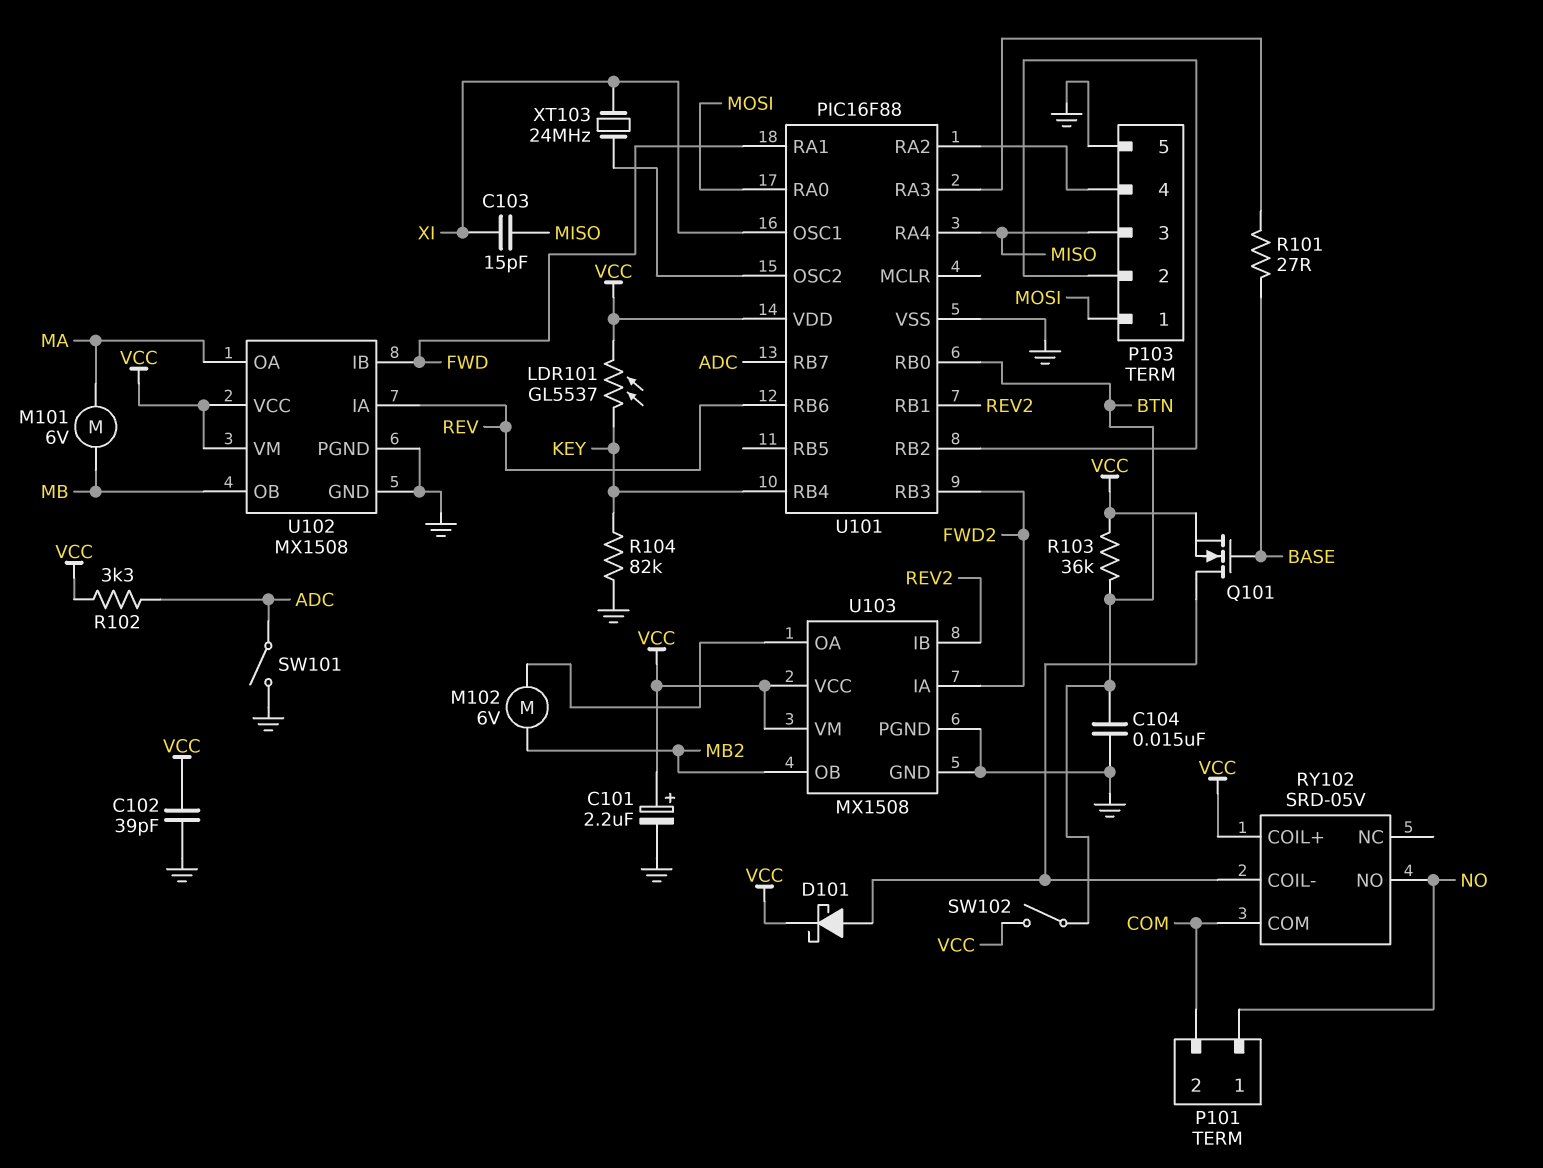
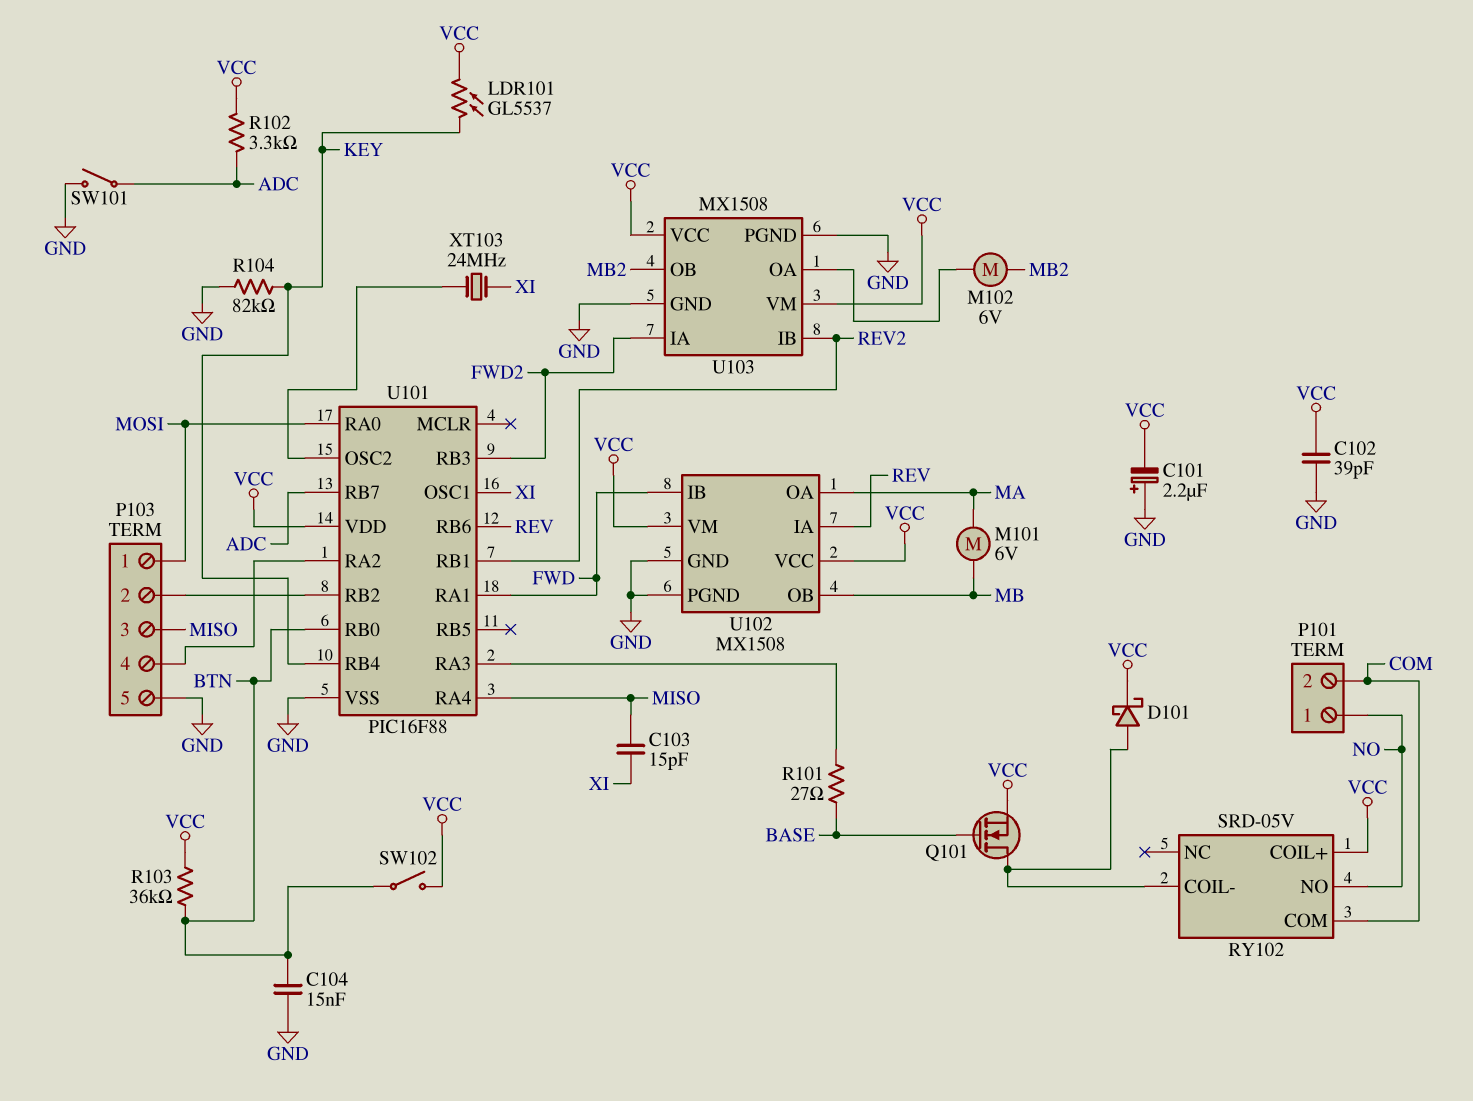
C101: 2.2uF (plus VCC, minus GND) -> 2.2uF (plus GND, minus VCC)

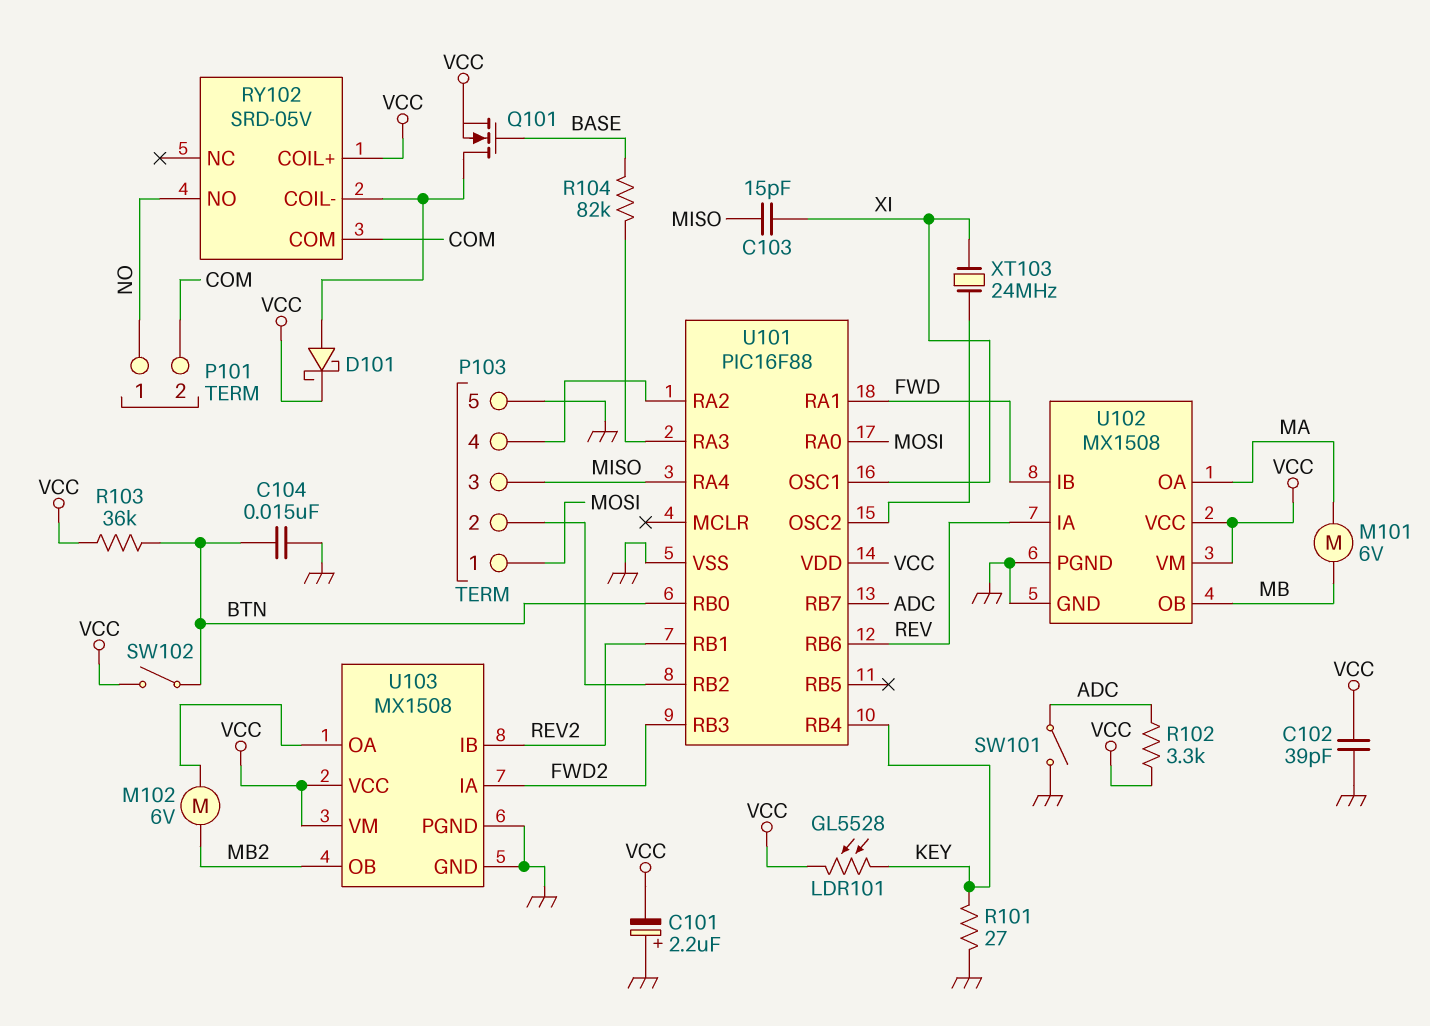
LDR101: GL5537 (KEY, VCC) -> GL5528 (KEY, VCC)
R101: 27 (BASE, U101/RA3) -> 27 (GND, KEY)
R104: 82k (GND, KEY) -> 82k (BASE, U101/RA3)

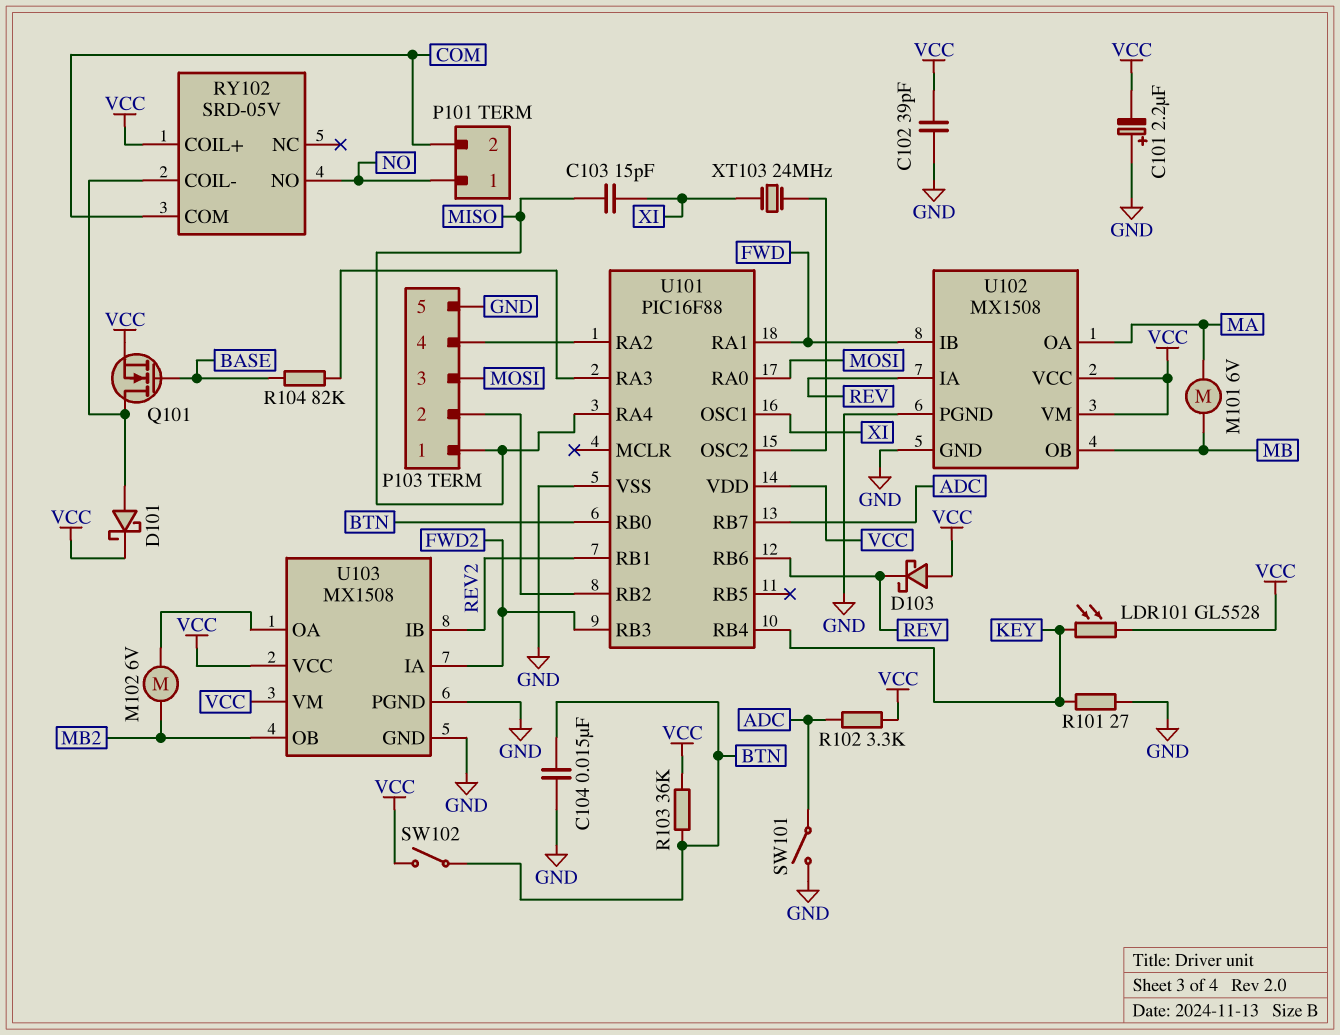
D103: none -> schottky (A VCC, K REV)
P103 pin 1: MOSI -> MISO
P103 pin 3: MISO -> MOSI

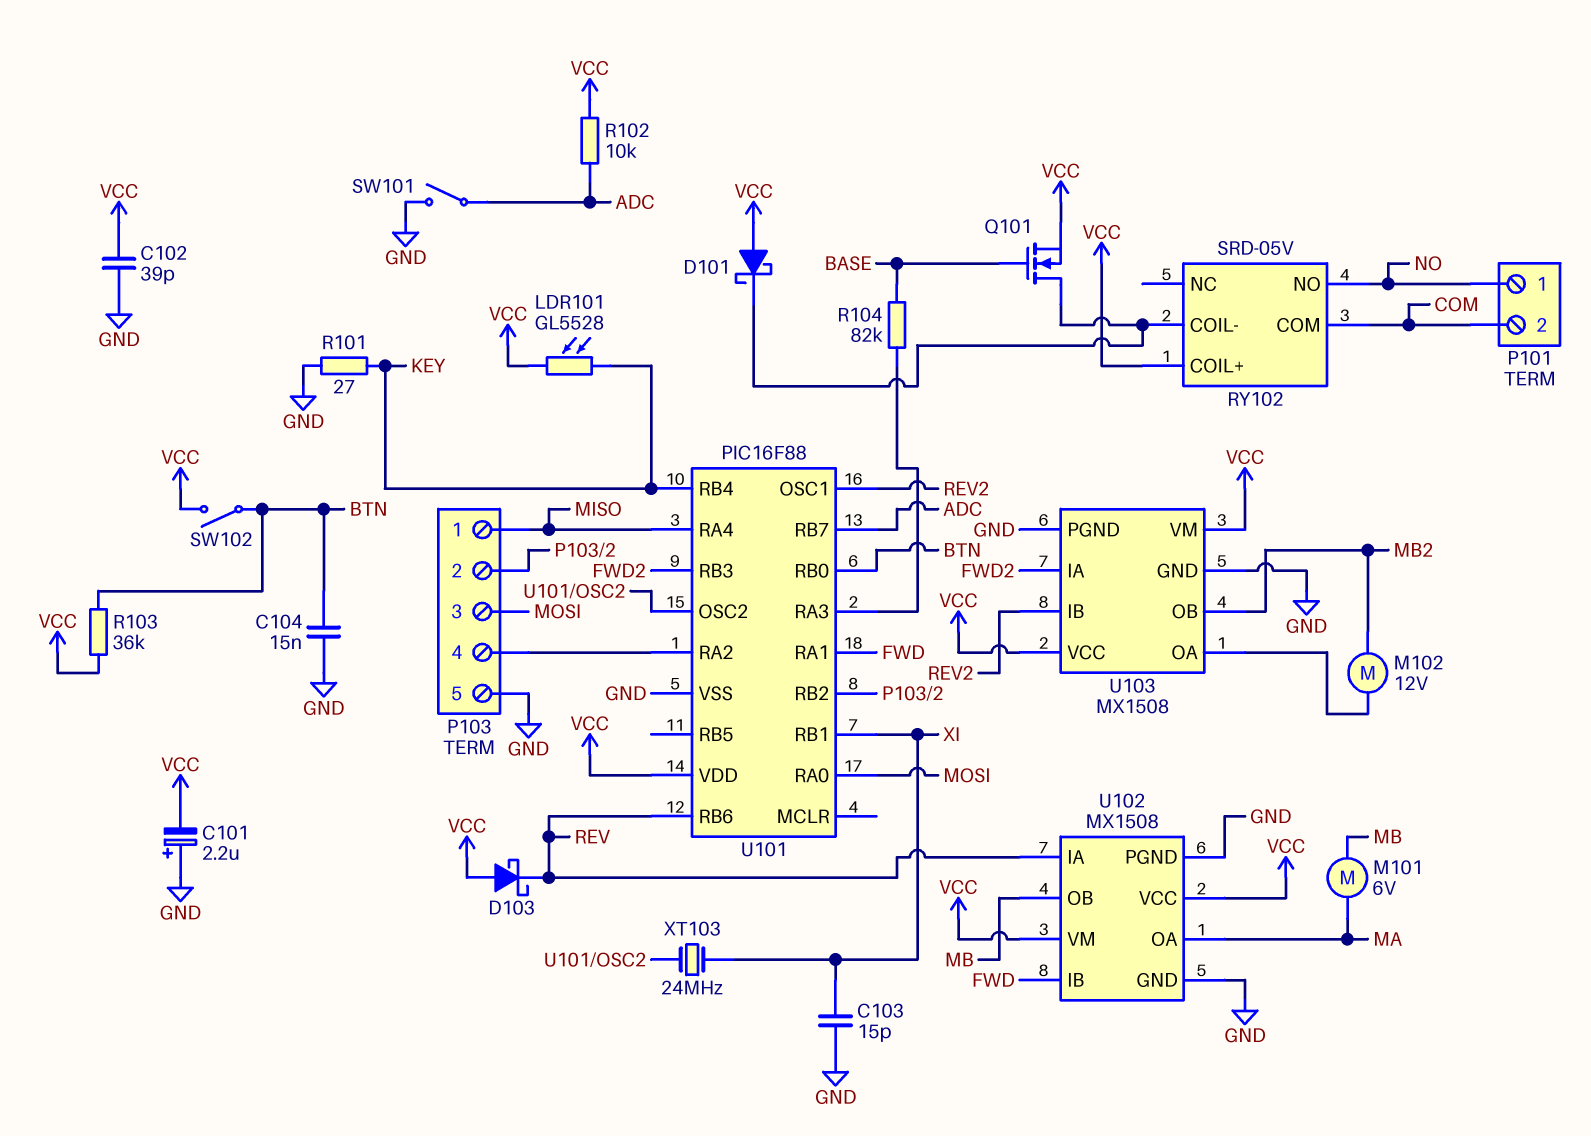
C103: 15pF (MISO, XI) -> 15pF (GND, XI)
D101: schottky (A RY102/COIL-, K VCC) -> schottky (A VCC, K RY102/COIL-)
M102: motor 6V (MB2, U103/OA) -> motor 12V (MB2, U103/OA)
R102: 3.3k (ADC, VCC) -> 10k (ADC, VCC)
U101 pin OSC1: XI -> REV2
U101 pin RB1: REV2 -> XI

